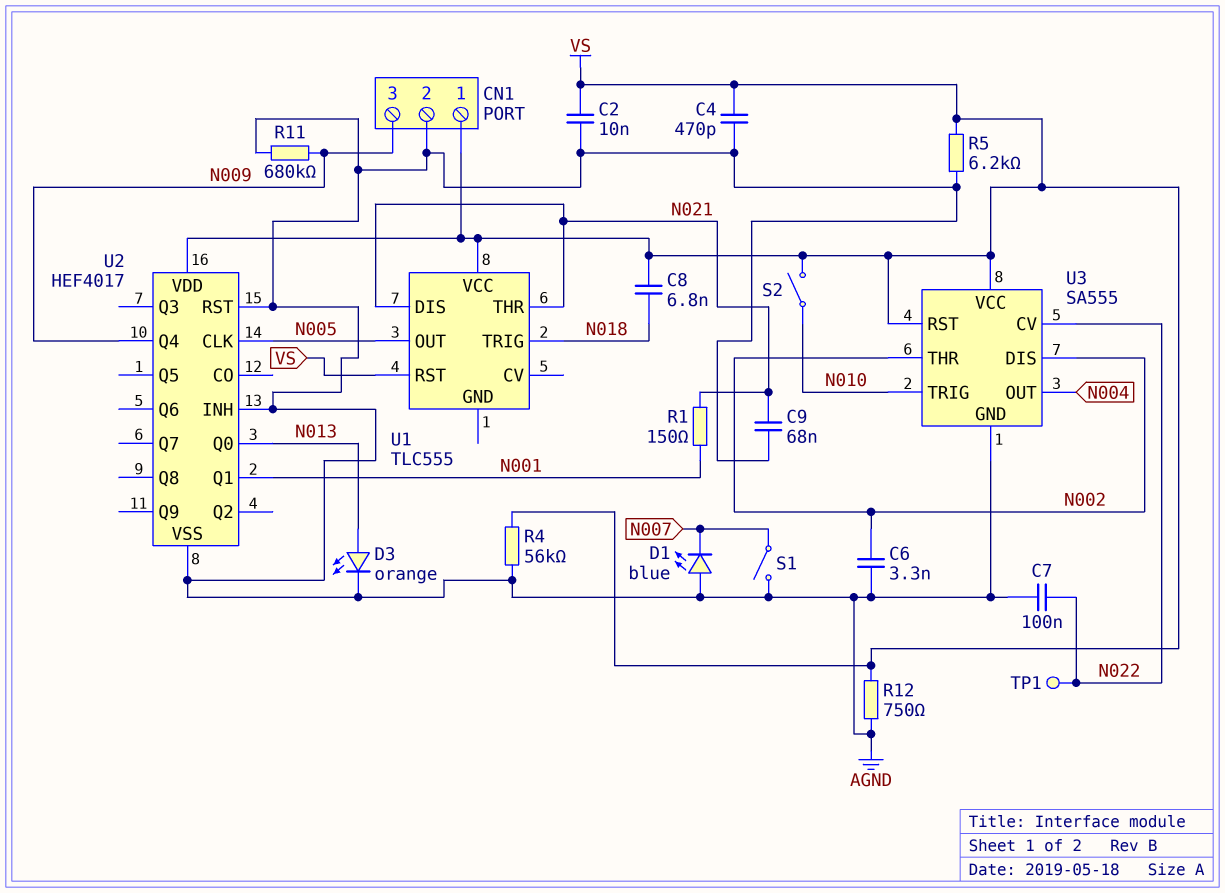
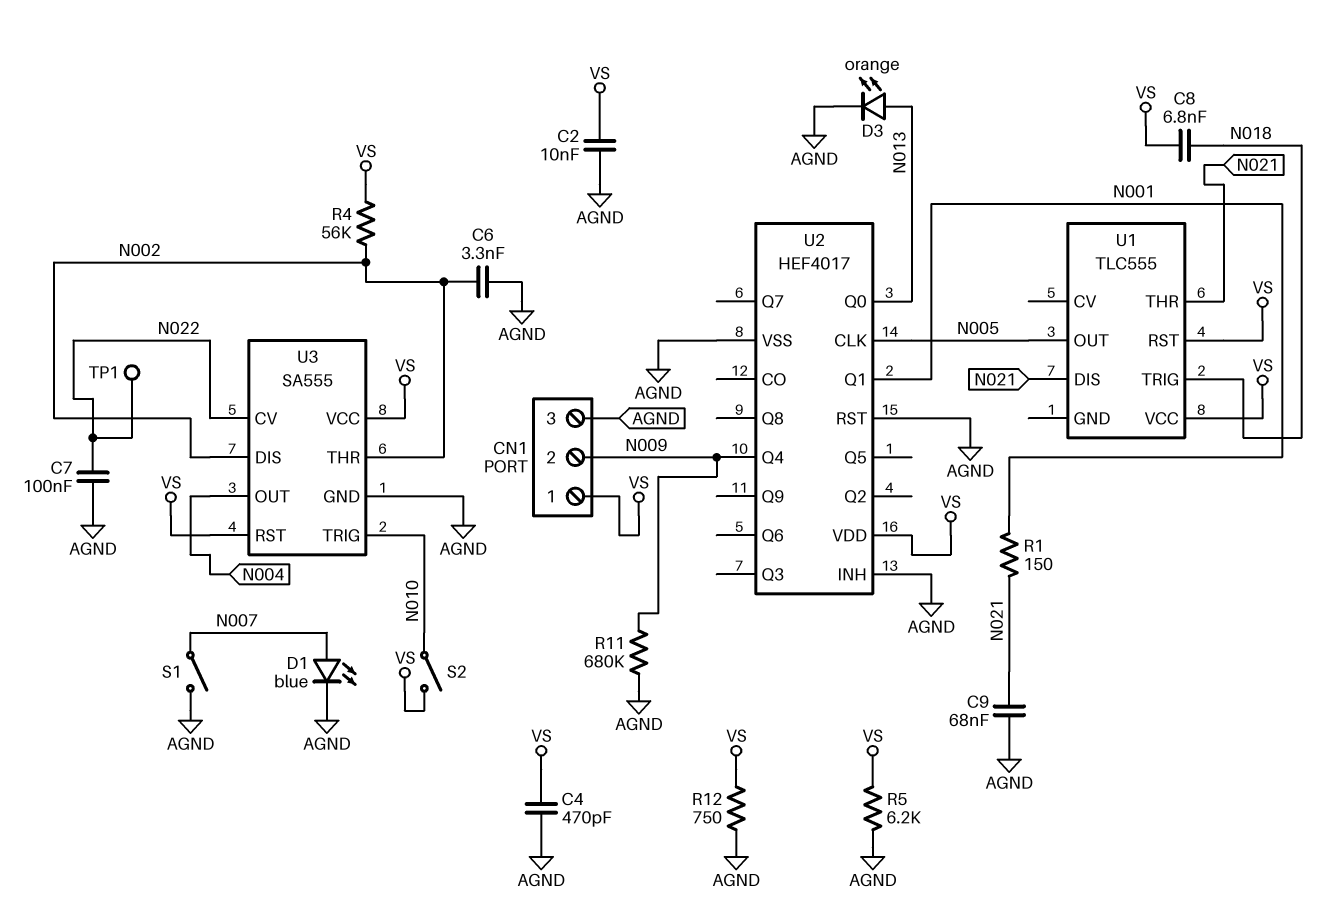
CN1 pin 2: AGND -> N009
CN1 pin 3: N009 -> AGND
D1: LED blue (A AGND, K N007) -> LED blue (A N007, K AGND)
R4: 56k (AGND, VS) -> 56k (N002, VS)

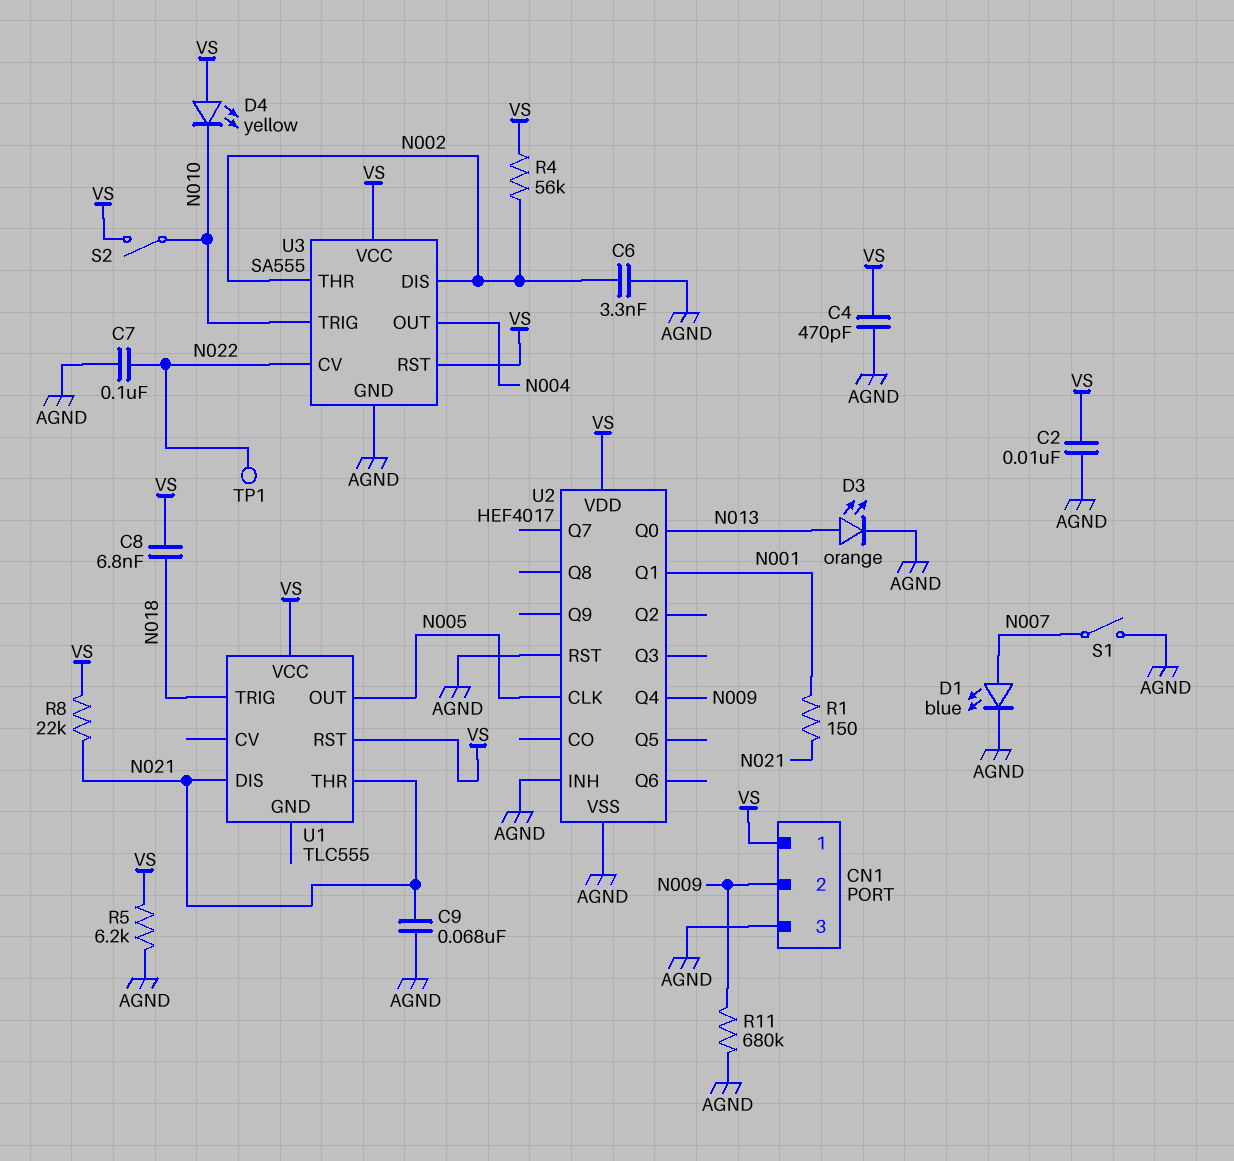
D4: none -> LED yellow (A VS, K N010)
R8: none -> 22k (N021, VS)
R12: 750 (AGND, VS) -> none

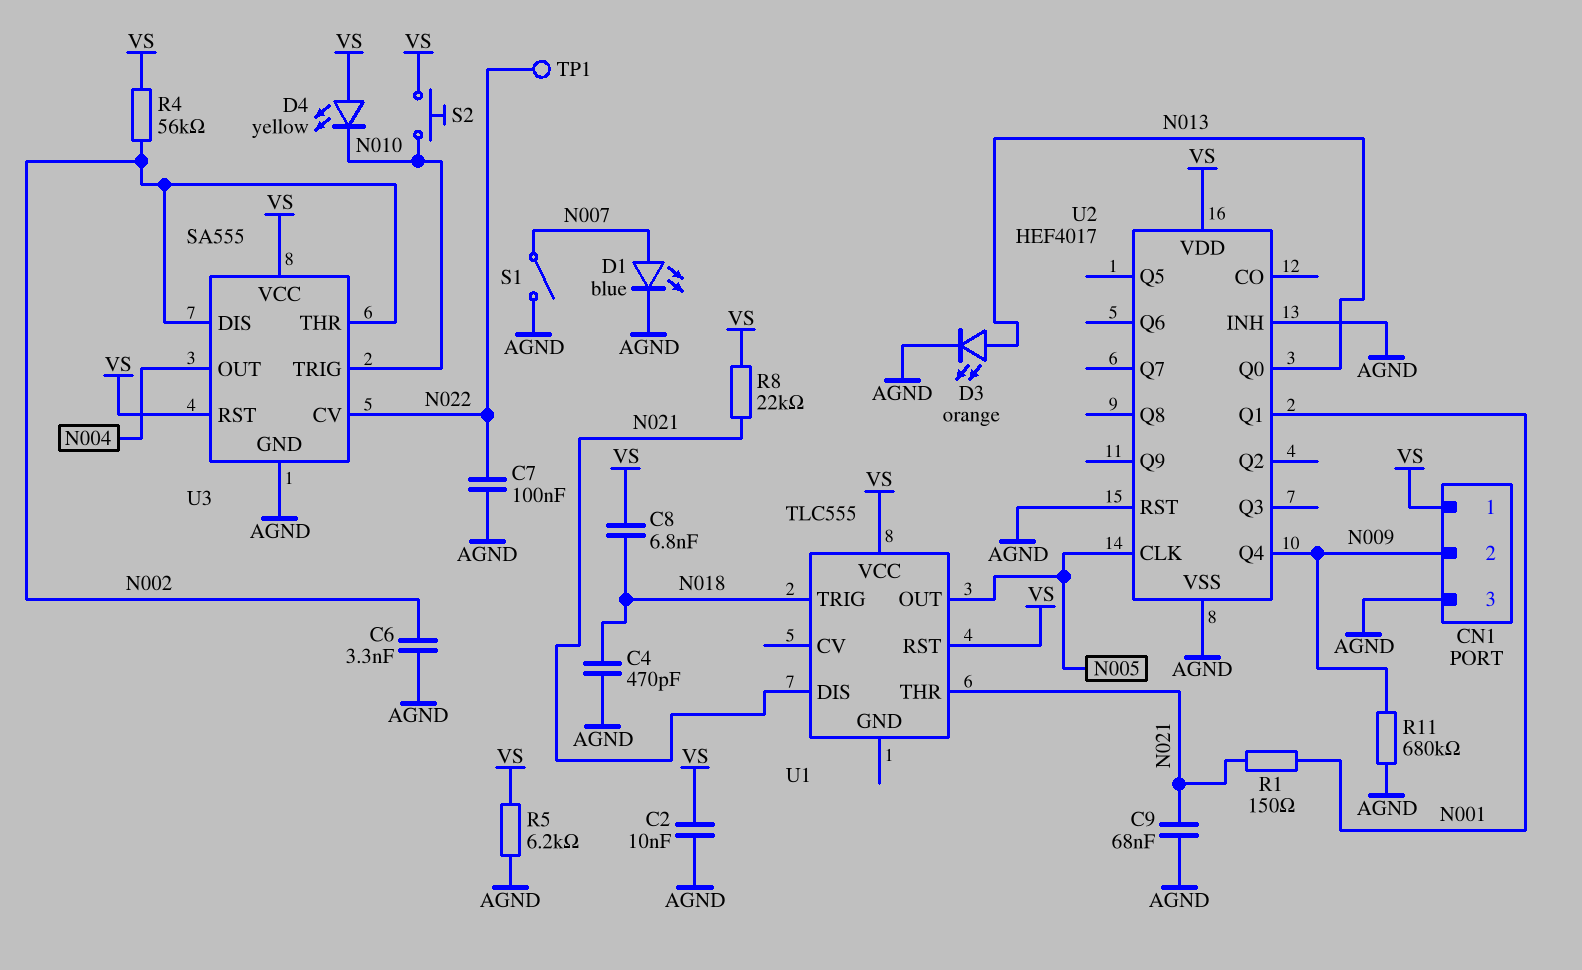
C4: 470pF (AGND, VS) -> 470pF (AGND, N018)
S2: switch (N010, VS) -> button (N010, VS)

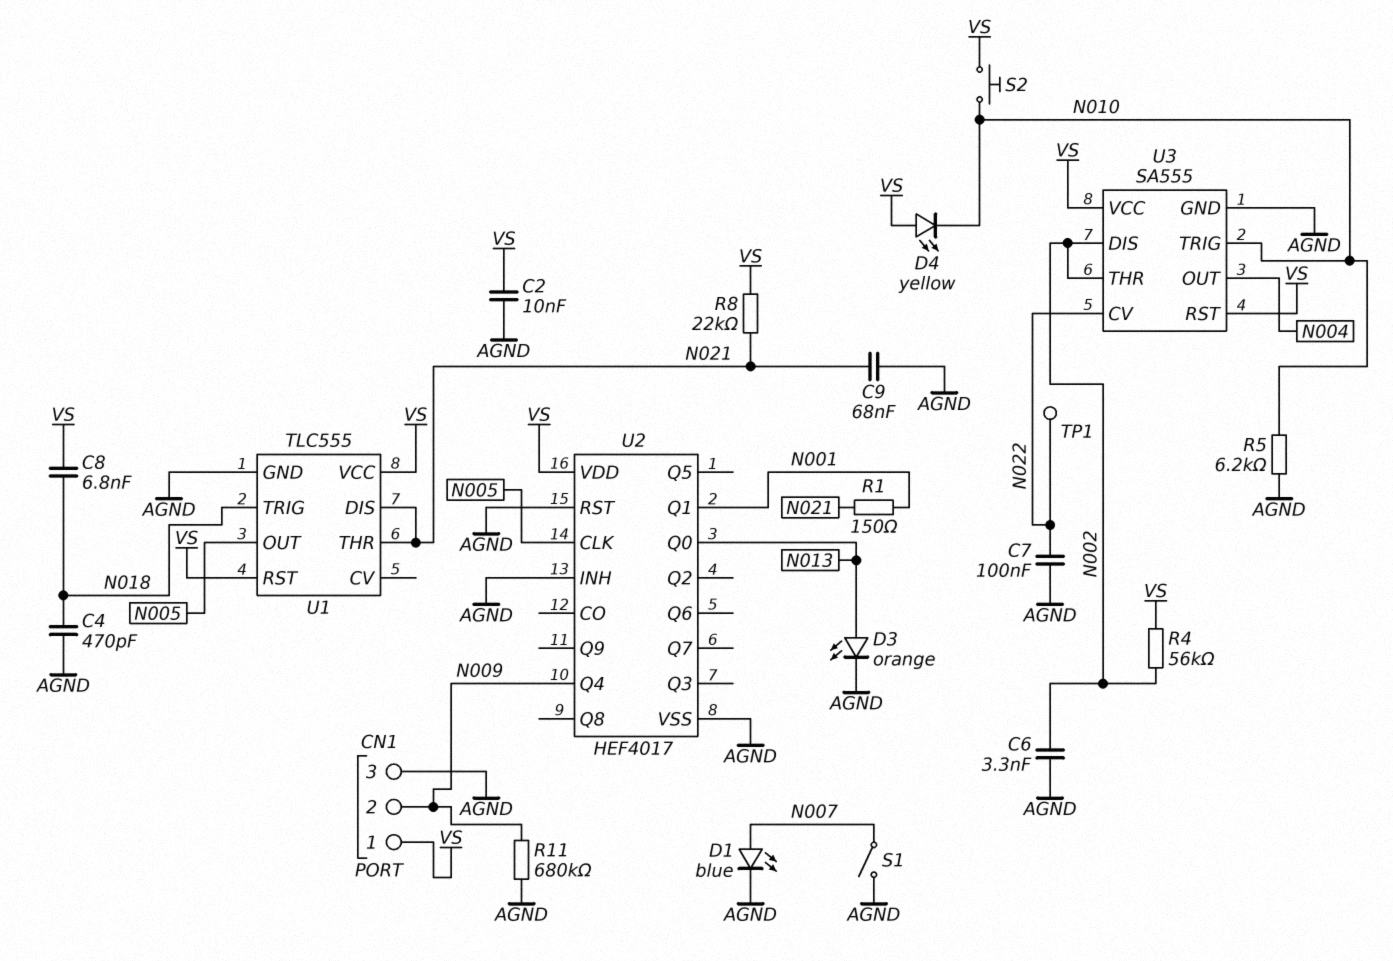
R5: 6.2k (AGND, VS) -> 6.2k (AGND, N010)
U1 pin GND: none -> AGND

